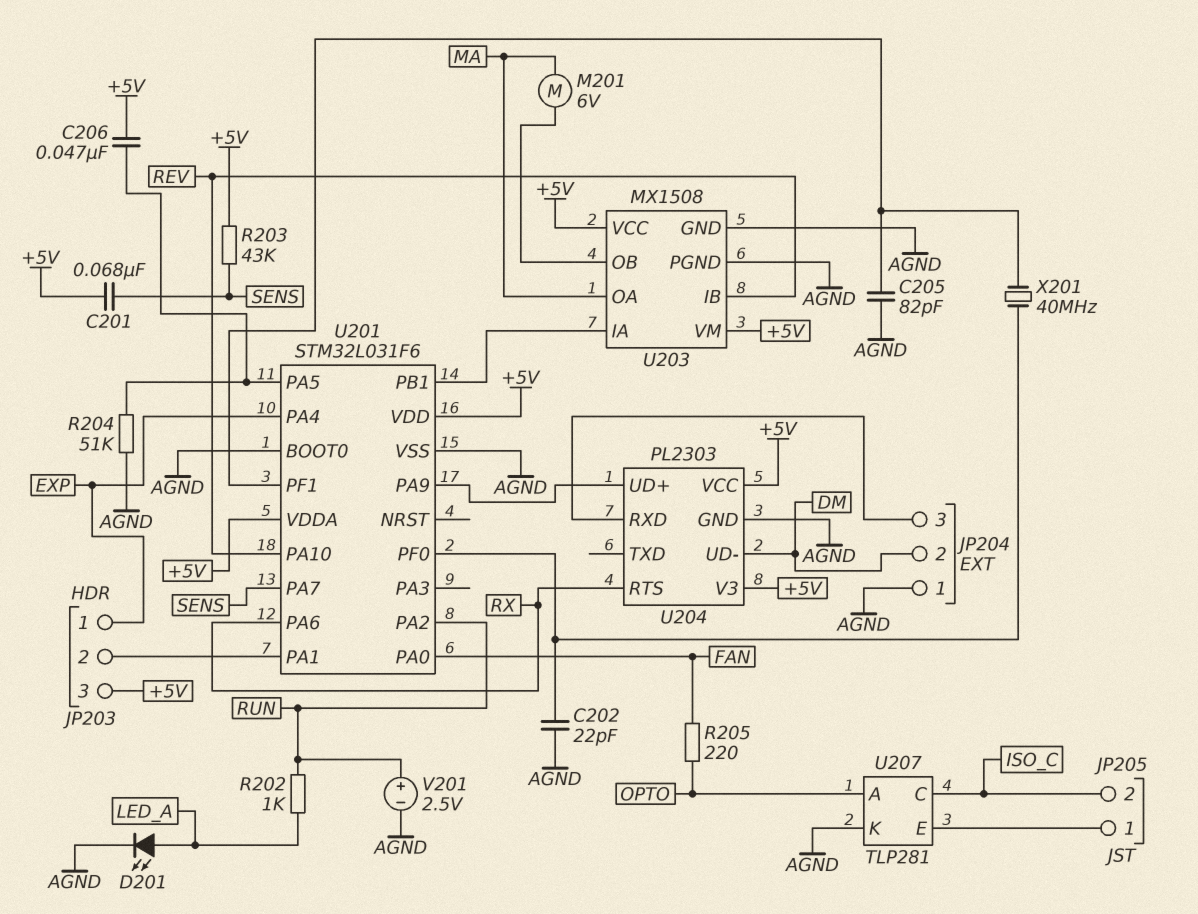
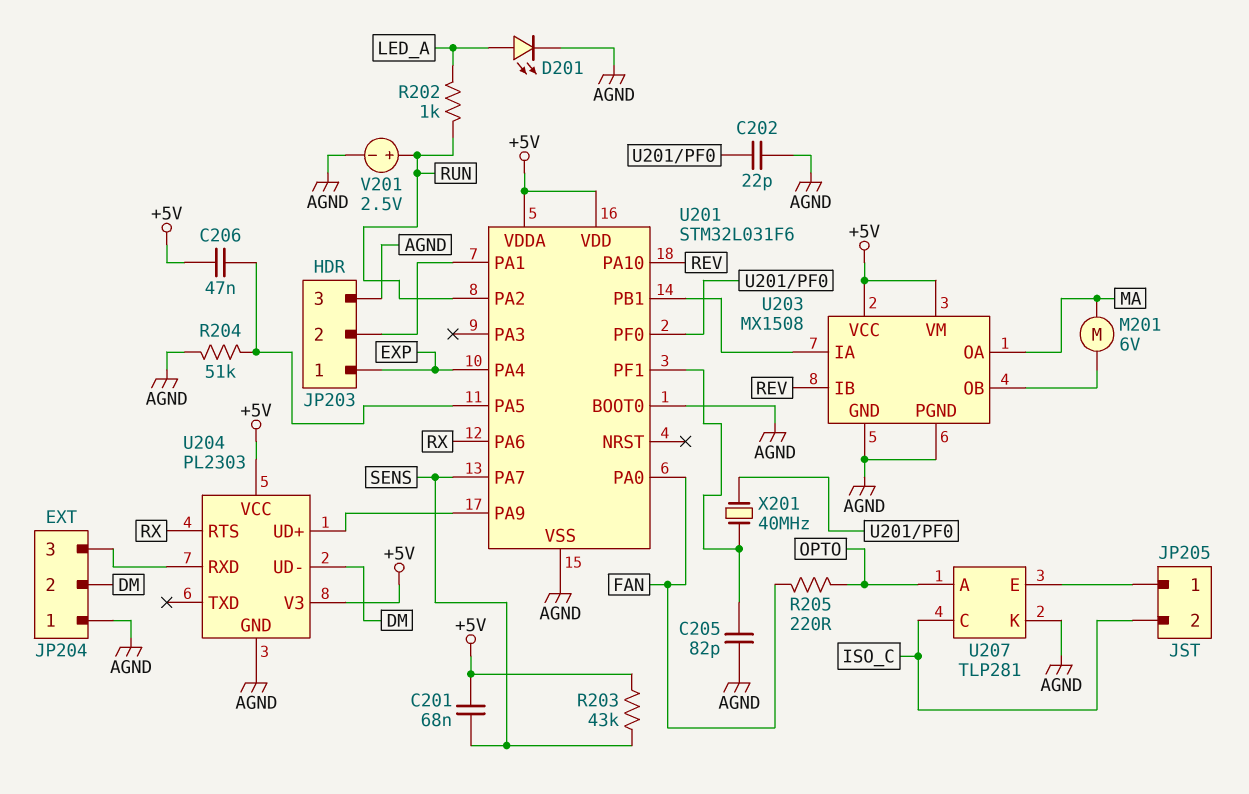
JP203 pin 3: +5V -> AGND

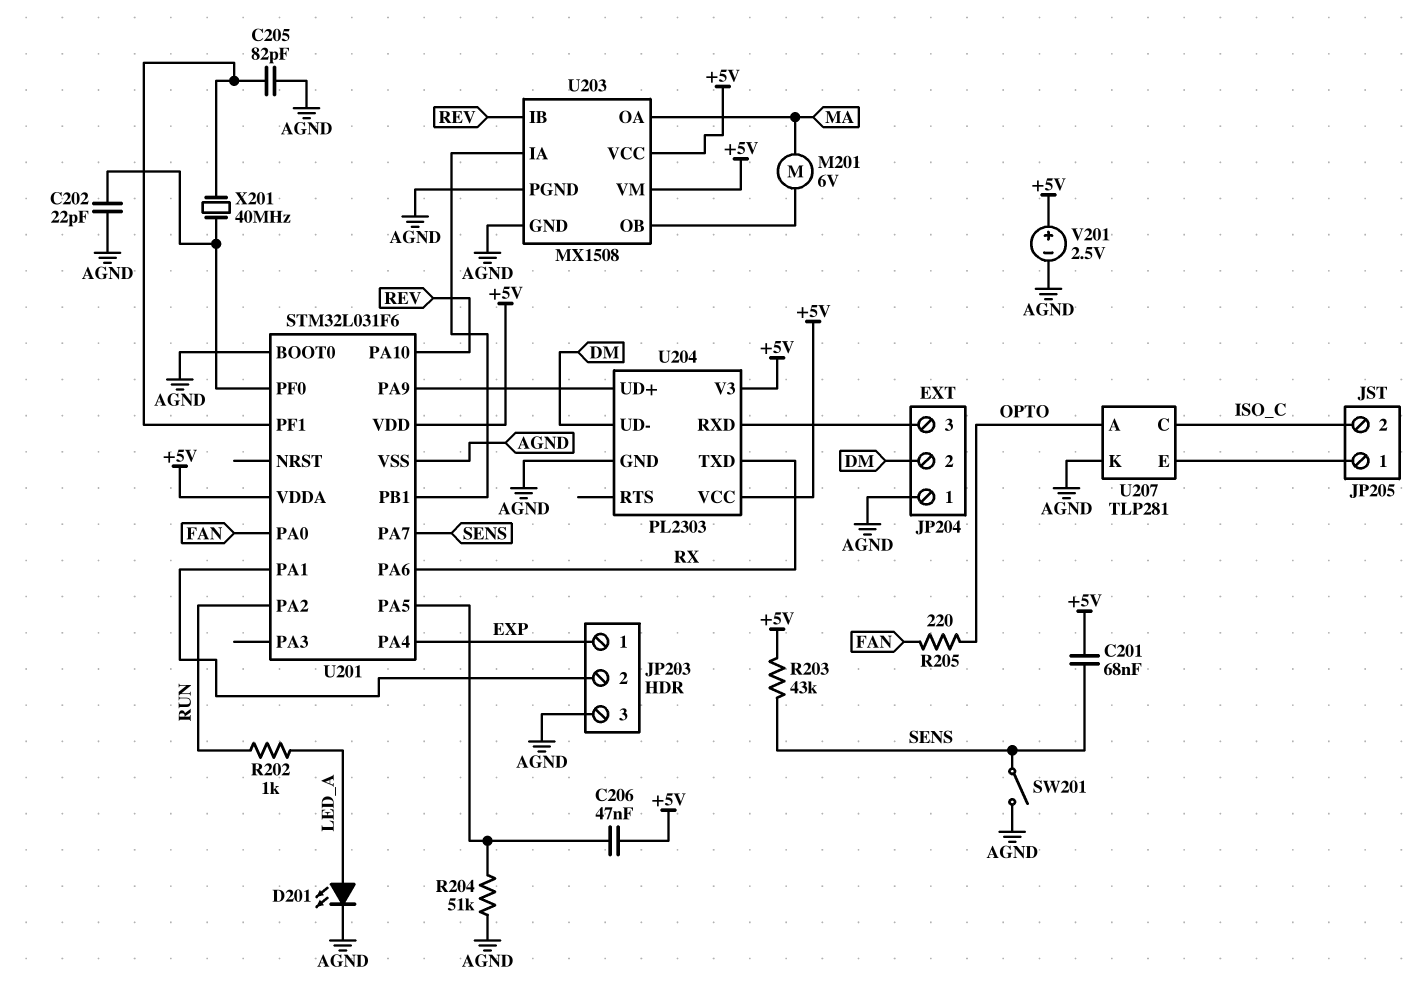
SW201: none -> switch (AGND, SENS)
U204 pin RTS: RX -> none
U204 pin TXD: none -> RX
V201: 2.5V (plus RUN, minus AGND) -> 2.5V (plus +5V, minus AGND)

